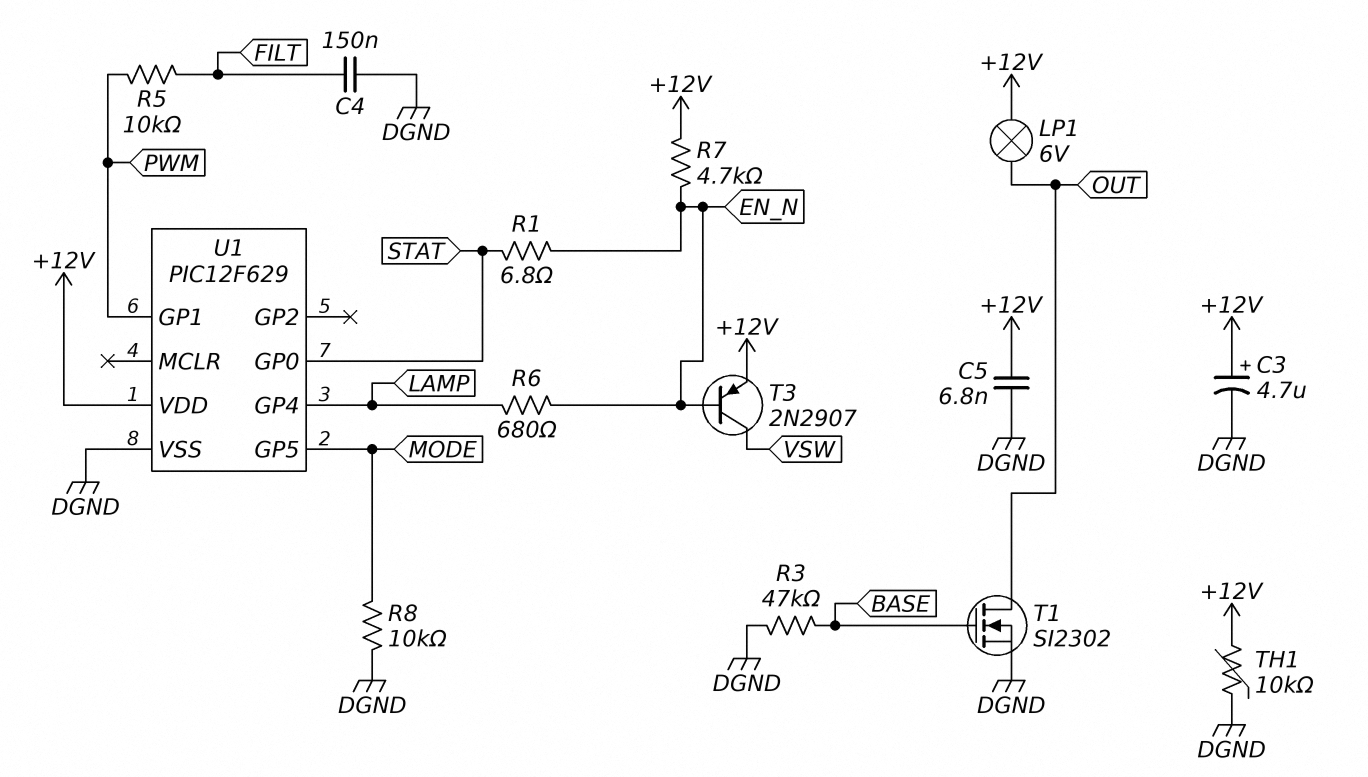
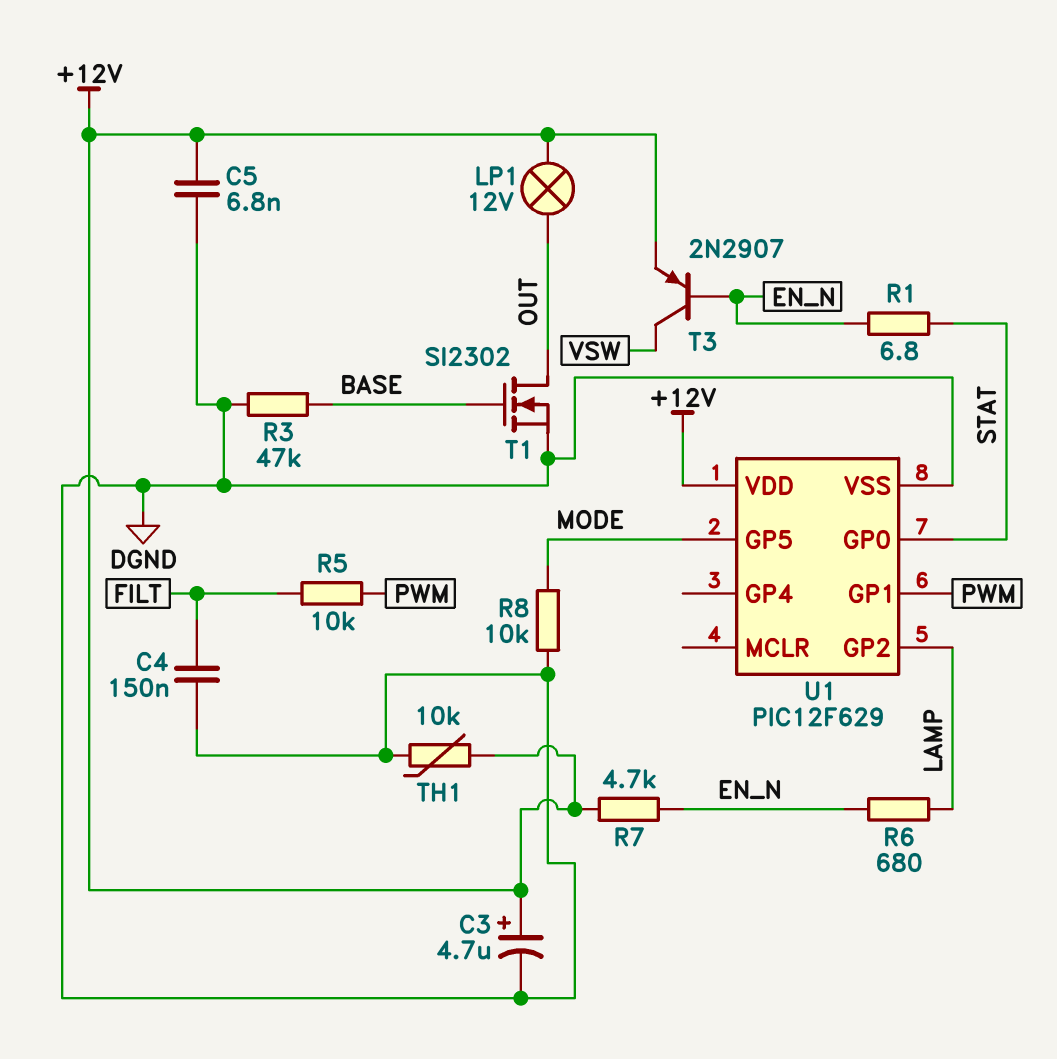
LP1: lamp 6V (+12V, OUT) -> lamp 12V (+12V, OUT)
U1 pin GP2: none -> LAMP
U1 pin GP4: LAMP -> none

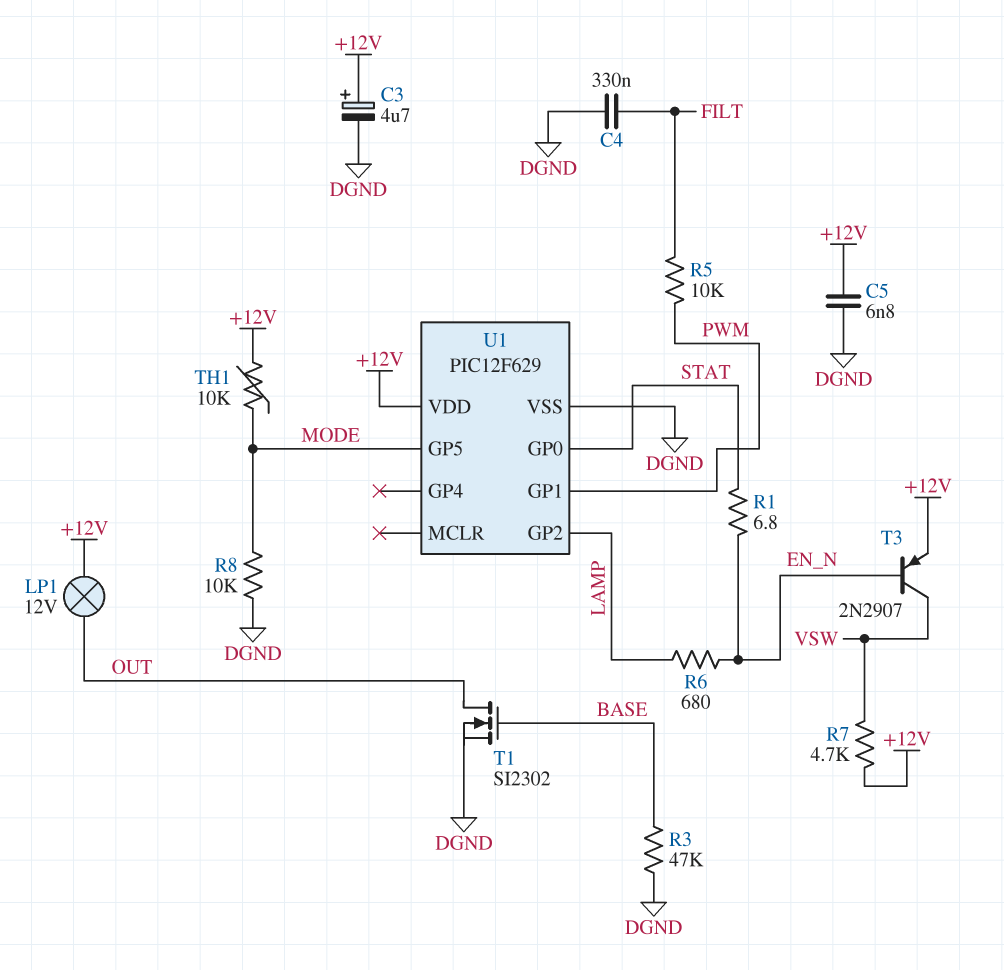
C4: 150nF (DGND, FILT) -> 330nF (DGND, FILT)
R7: 4.7k (+12V, EN_N) -> 4.7k (+12V, VSW)
TH1: 10k (+12V, DGND) -> 10k (+12V, MODE)

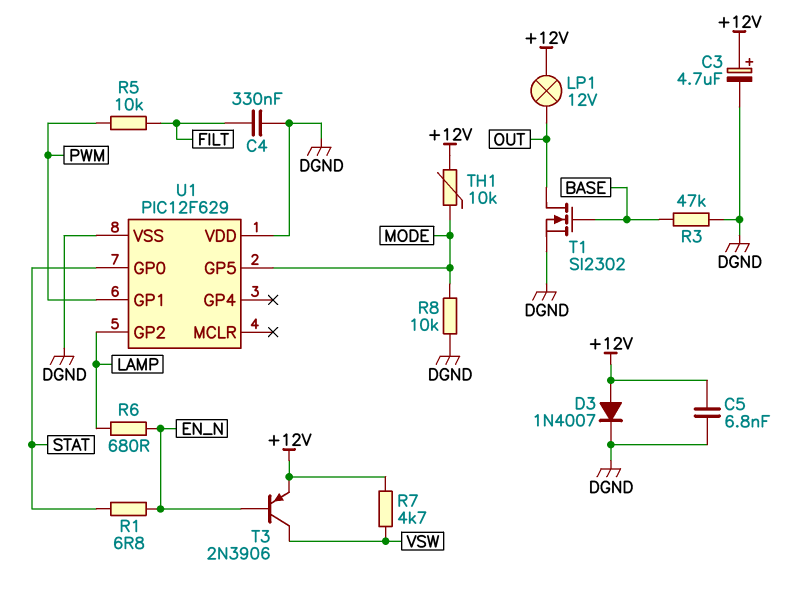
D3: none -> diode 1N4007 (A +12V, K DGND)
T3: PNP 2N2907 (B EN_N, C VSW, E +12V) -> PNP 2N3906 (B EN_N, C VSW, E +12V)
U1 pin VDD: +12V -> DGND

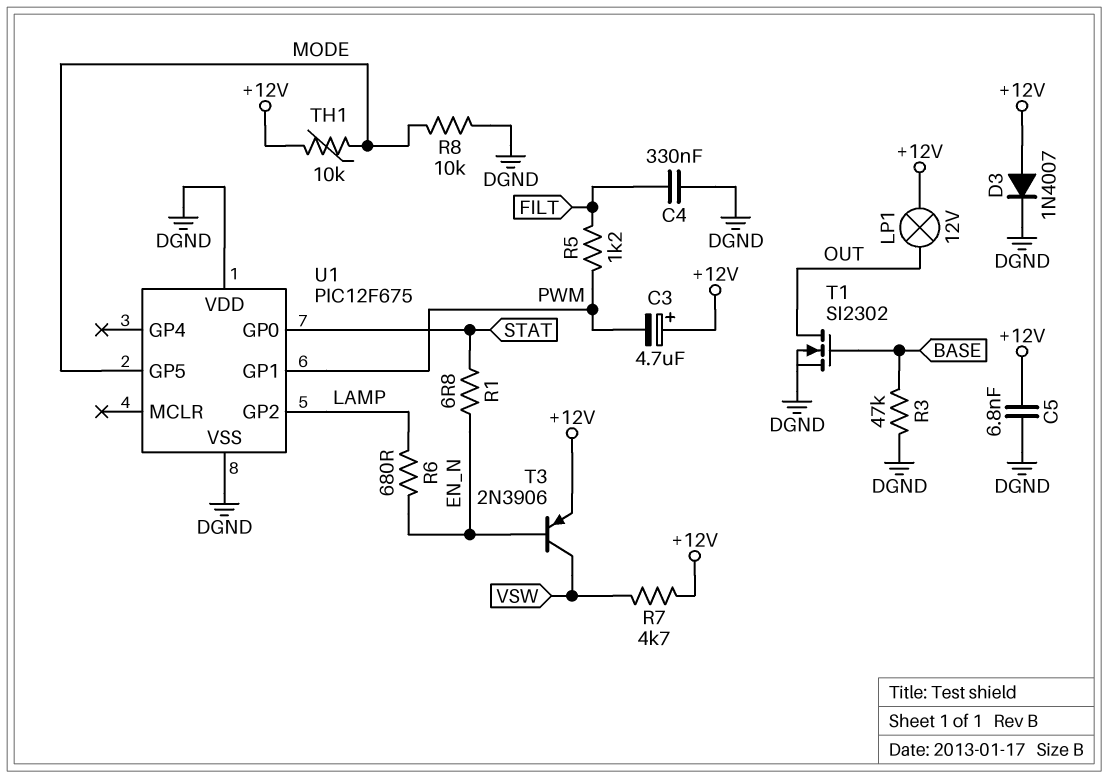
C3: 4.7uF (plus +12V, minus DGND) -> 4.7uF (plus +12V, minus PWM)
R5: 10k (FILT, PWM) -> 1.2k (FILT, PWM)
U1: PIC12F629 -> PIC12F675

